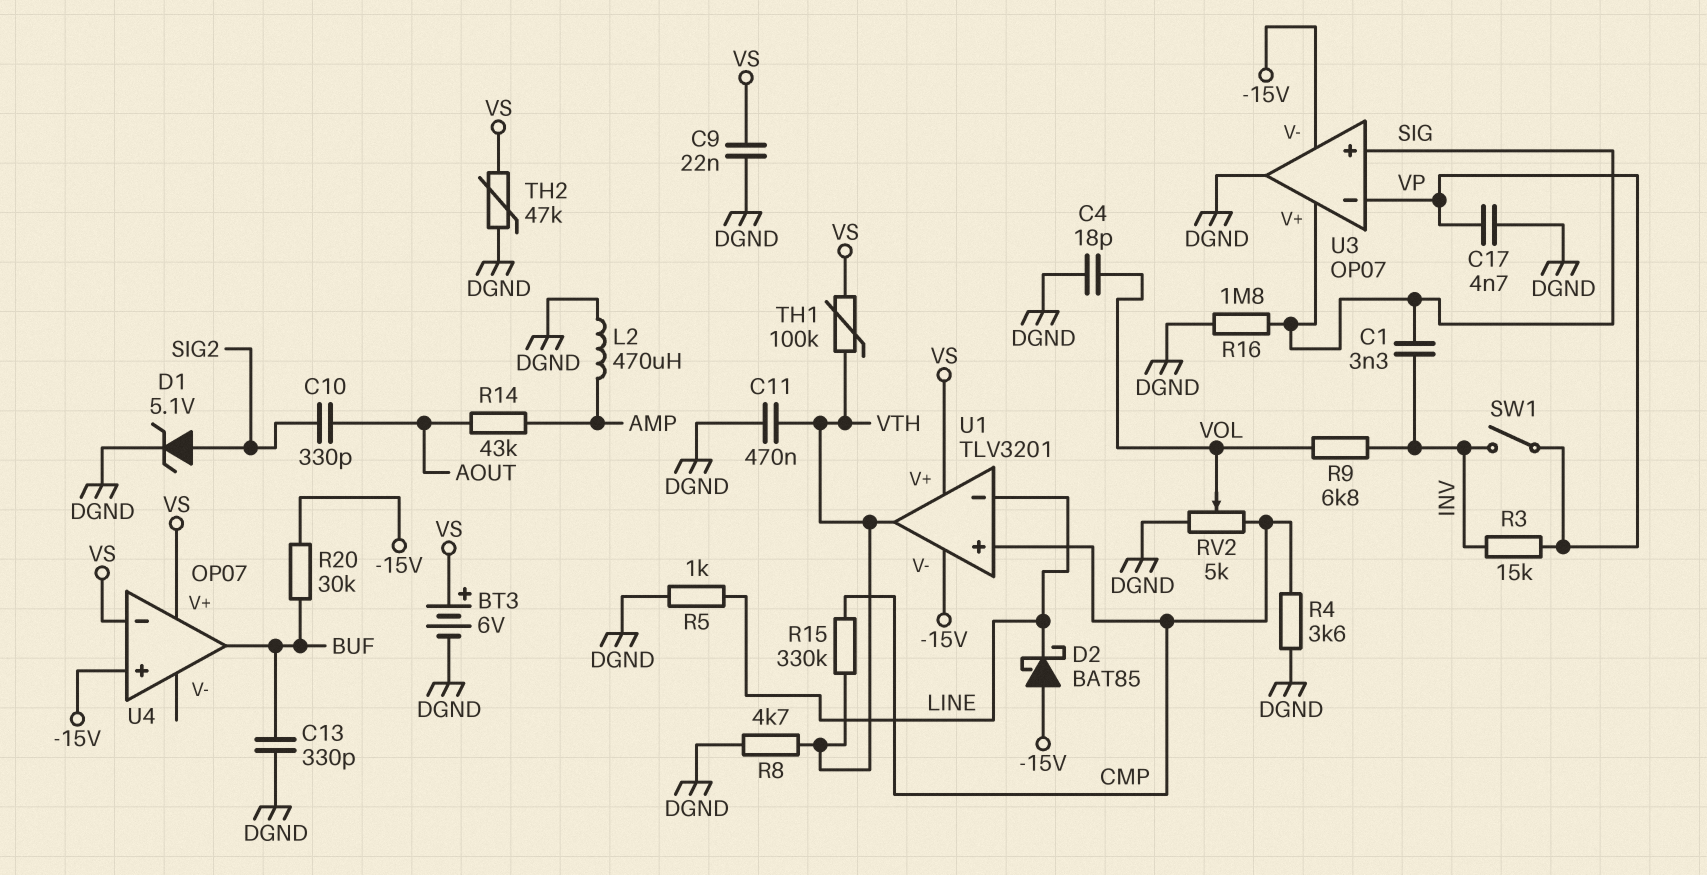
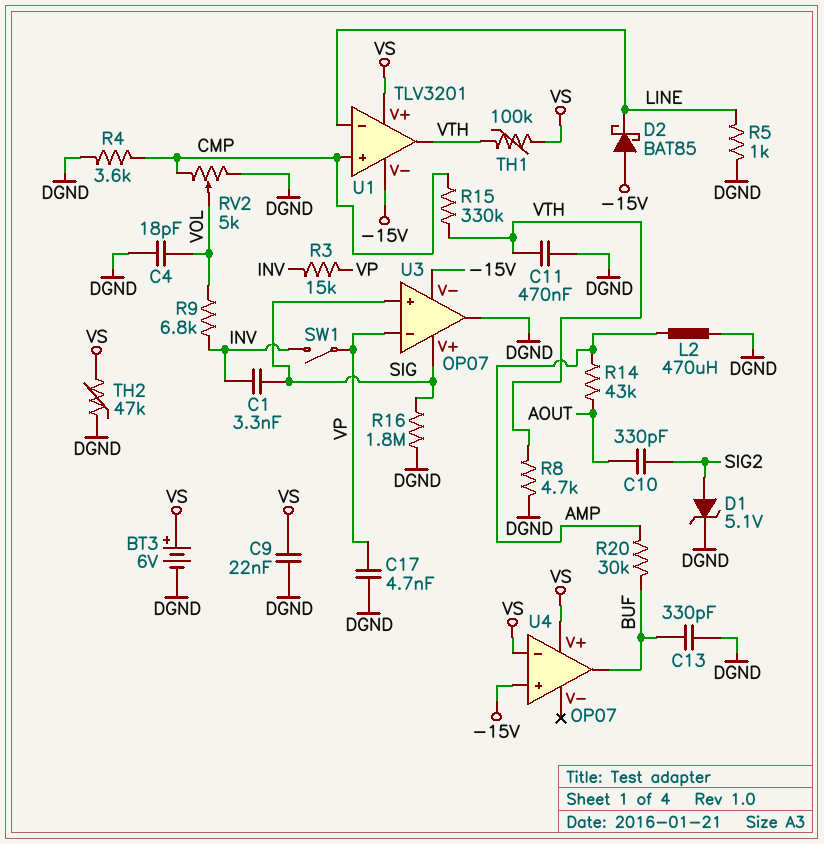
R20: 30k (-15V, BUF) -> 30k (AMP, BUF)

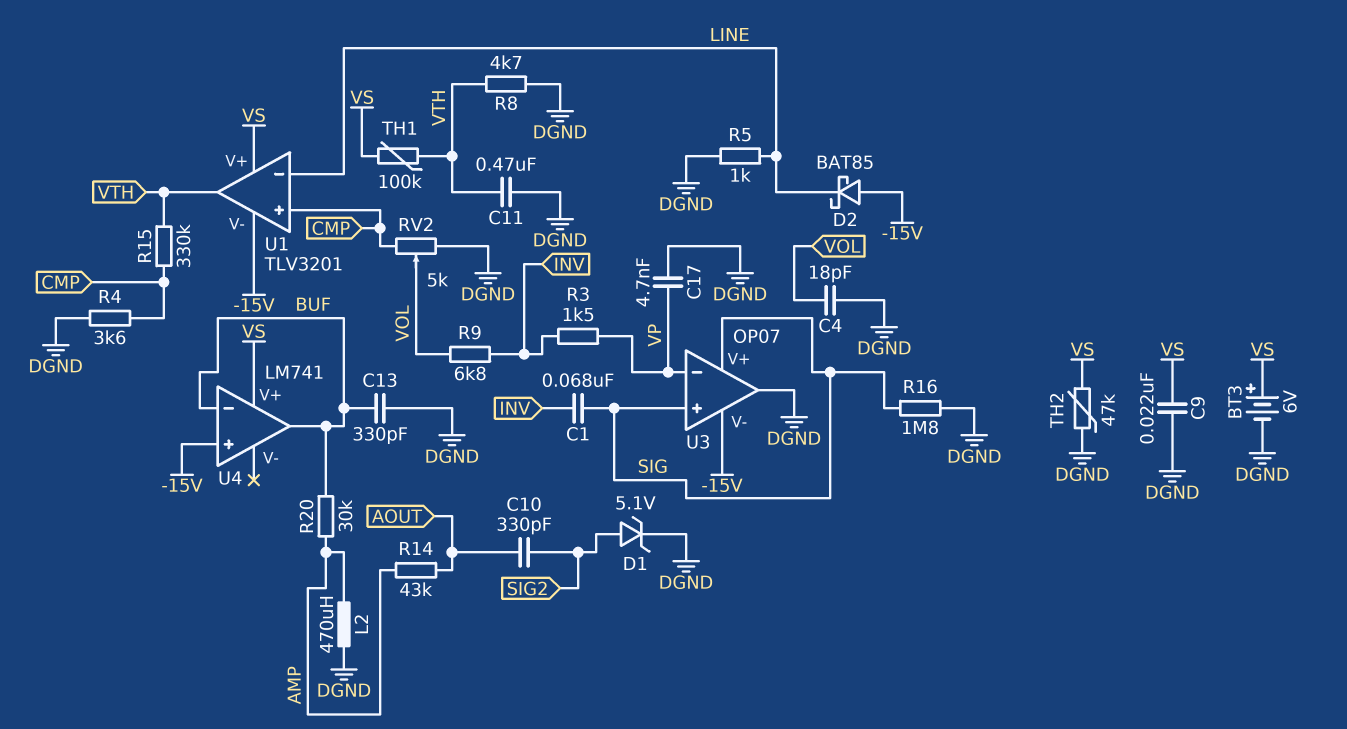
C1: 3.3nF (INV, SIG) -> 68nF (INV, SIG)
R3: 15k (INV, VP) -> 1.5k (INV, VP)
SW1: switch (INV, VP) -> none
U4: OP07 -> LM741
U4 pin in-: VS -> BUF

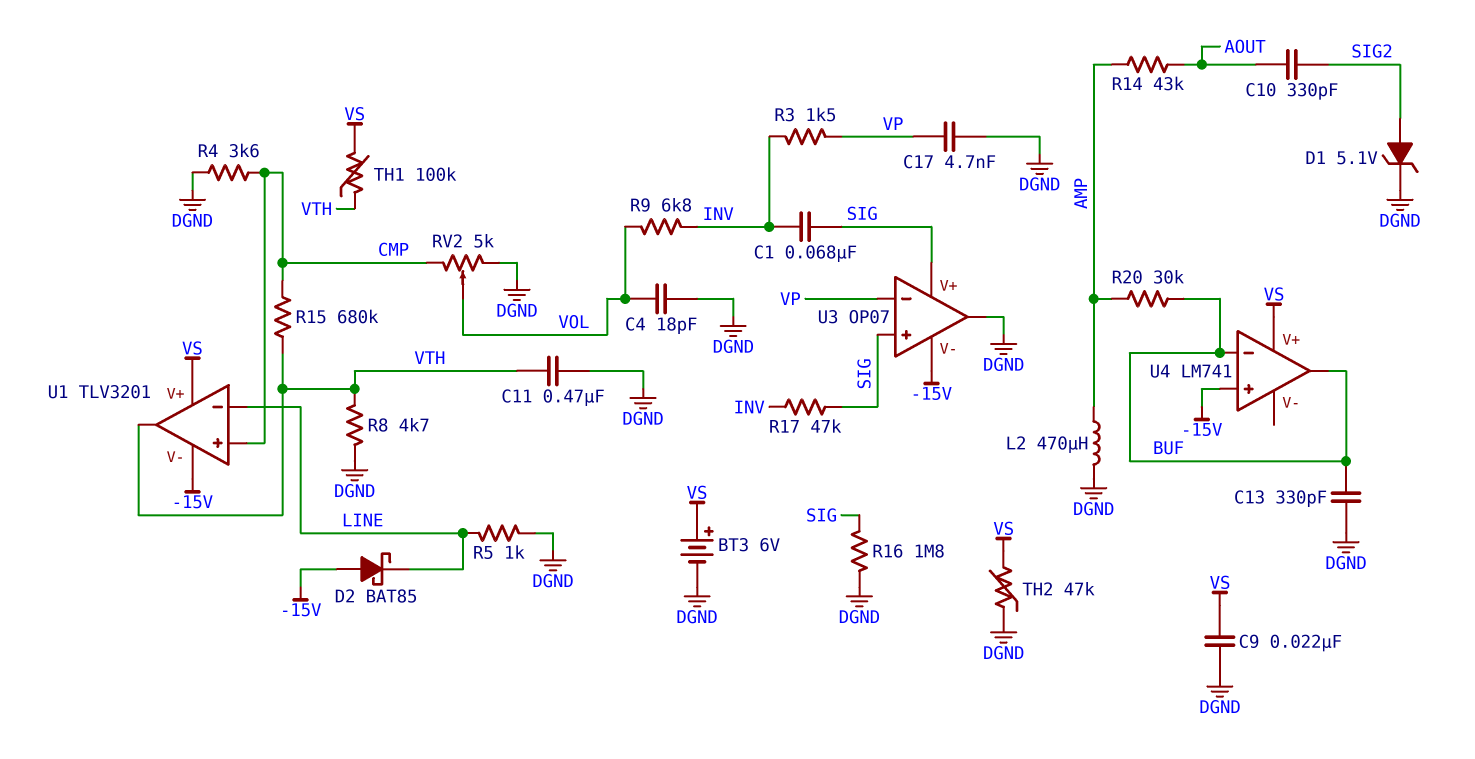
R15: 330k (CMP, VTH) -> 680k (CMP, VTH)
R17: none -> 47k (INV, SIG)

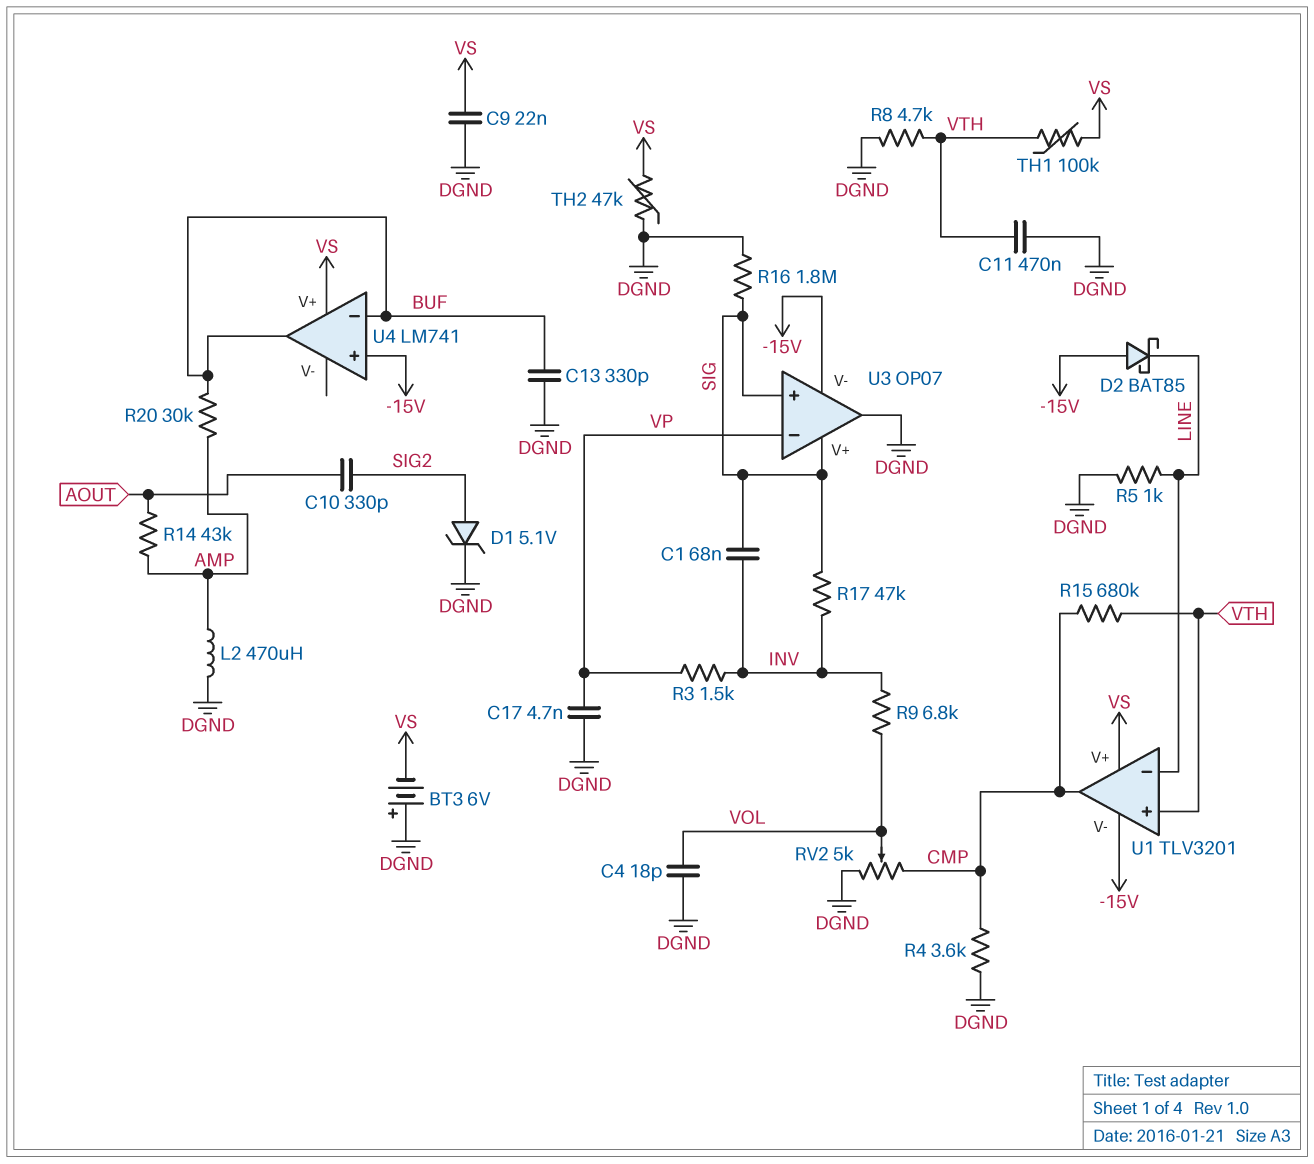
BT3: 6V (plus VS, minus DGND) -> 6V (plus DGND, minus VS)
U1 pin in+: CMP -> VTH
U1 pin out: VTH -> CMP

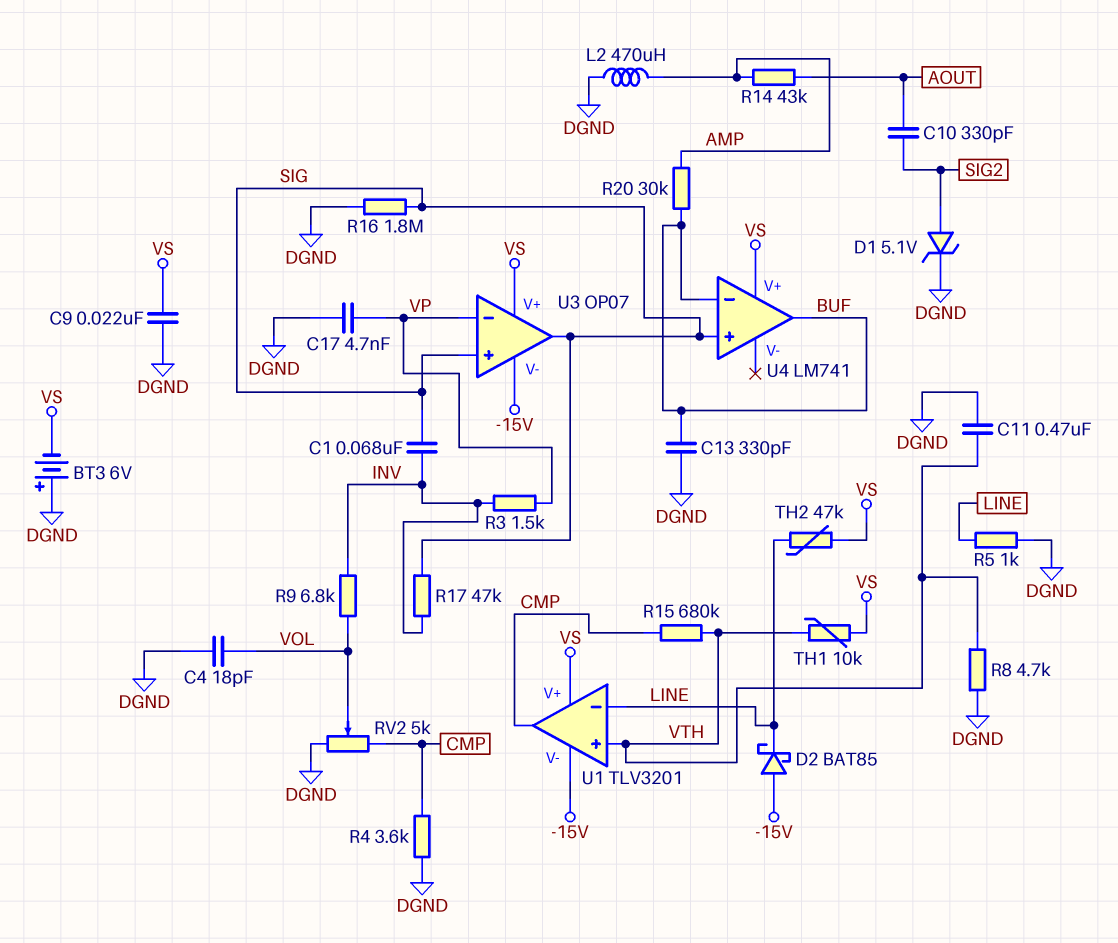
TH1: 100k (VS, VTH) -> 10k (VS, VTH)
TH2: 47k (DGND, VS) -> 47k (LINE, VS)
U3 pin V+: SIG -> VS
U3 pin out: DGND -> SIG
U4 pin in+: -15V -> SIG

